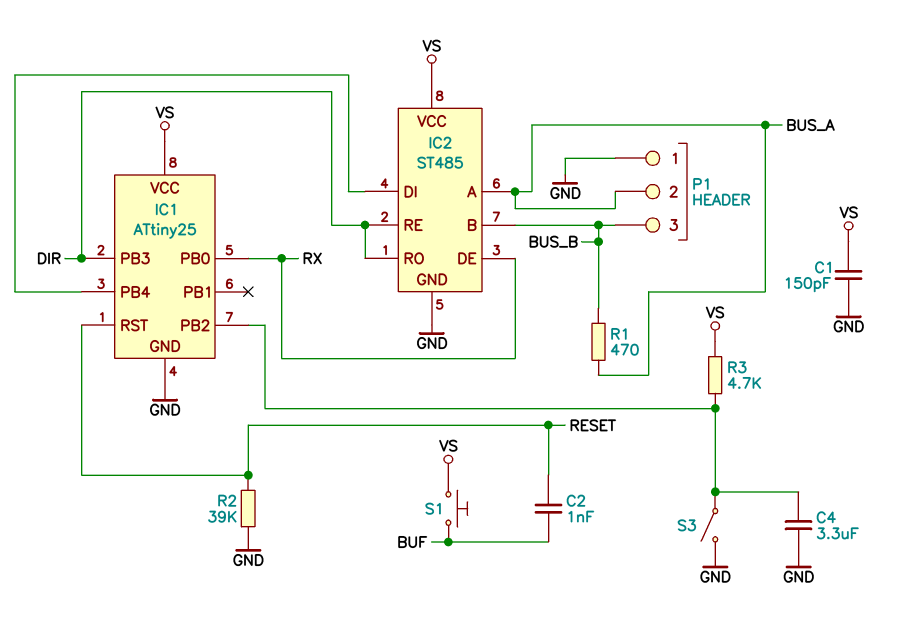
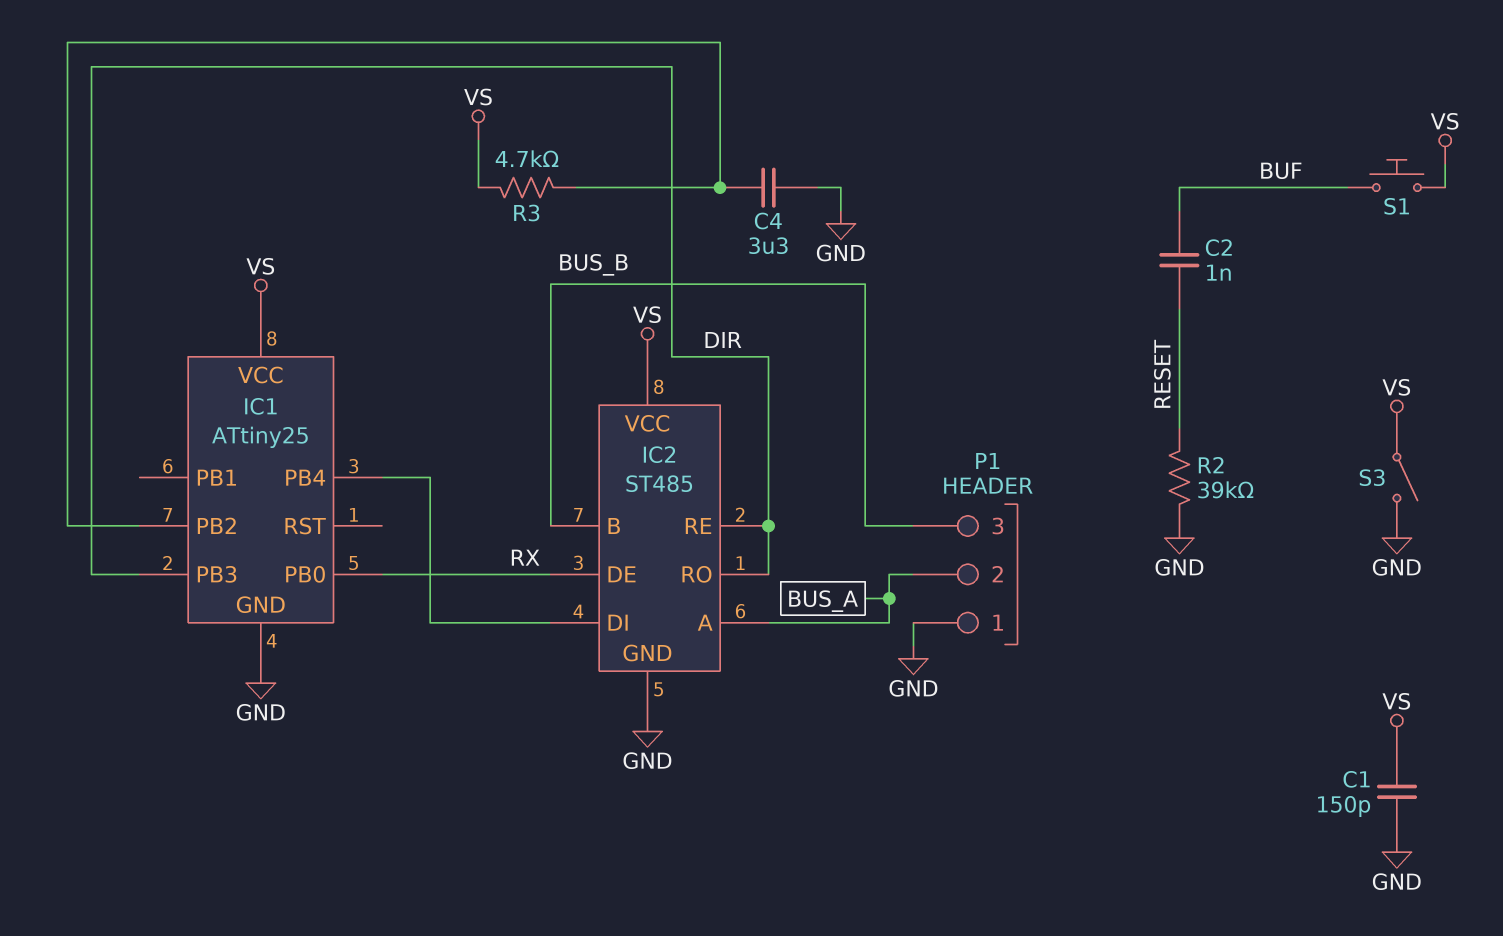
IC1 pin RST: RESET -> none
R1: 470 (BUS_A, BUS_B) -> none
S3: switch (GND, IC1/PB2) -> switch (GND, VS)

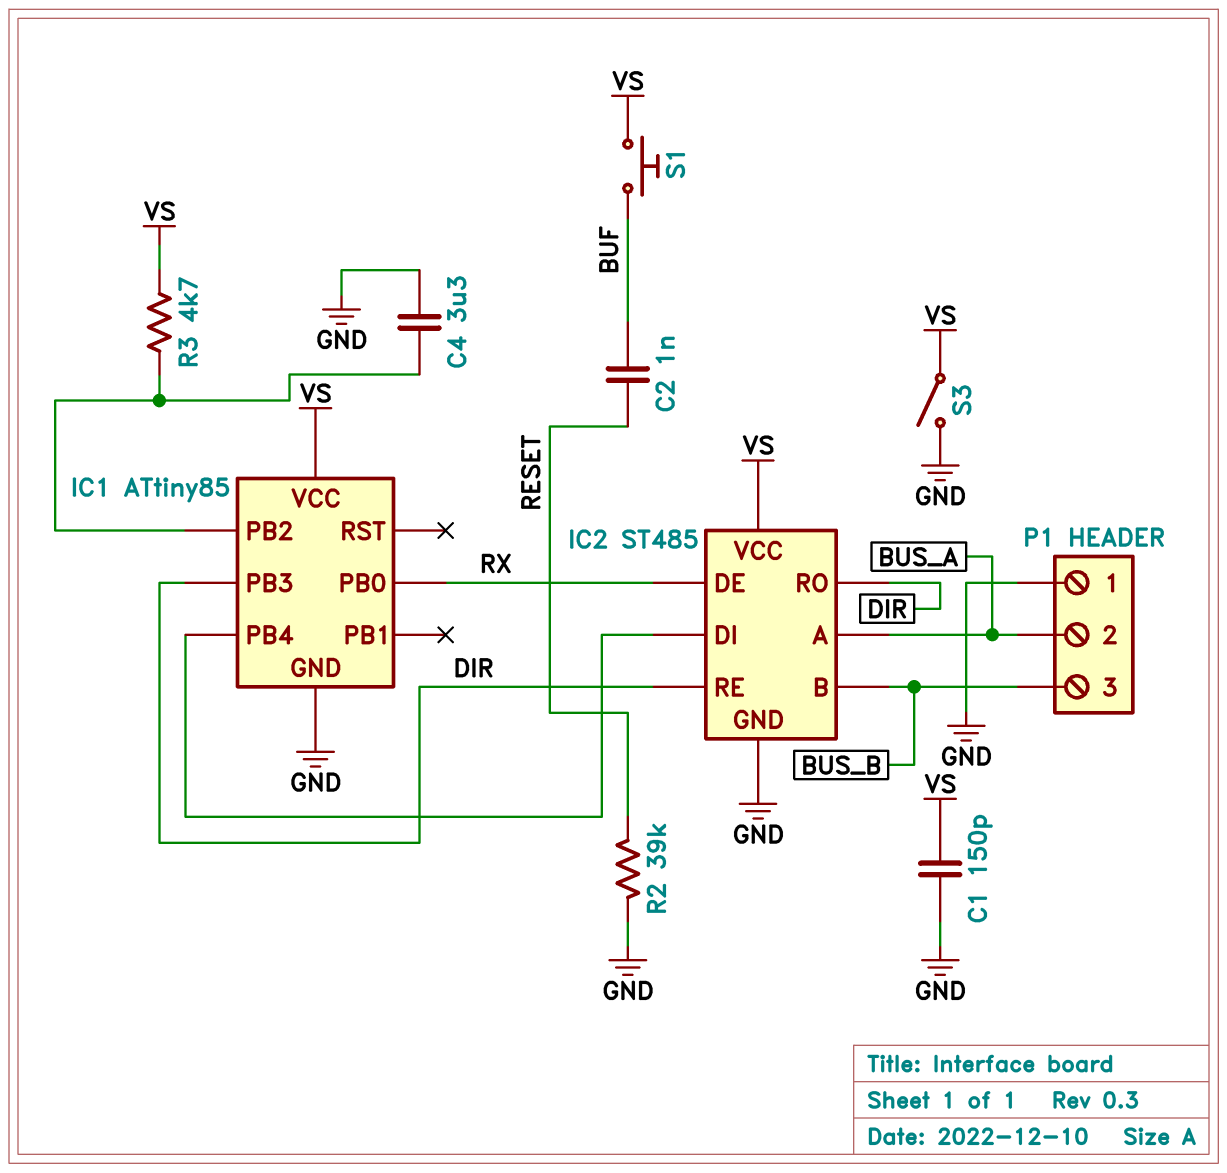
IC1: ATtiny25 -> ATtiny85

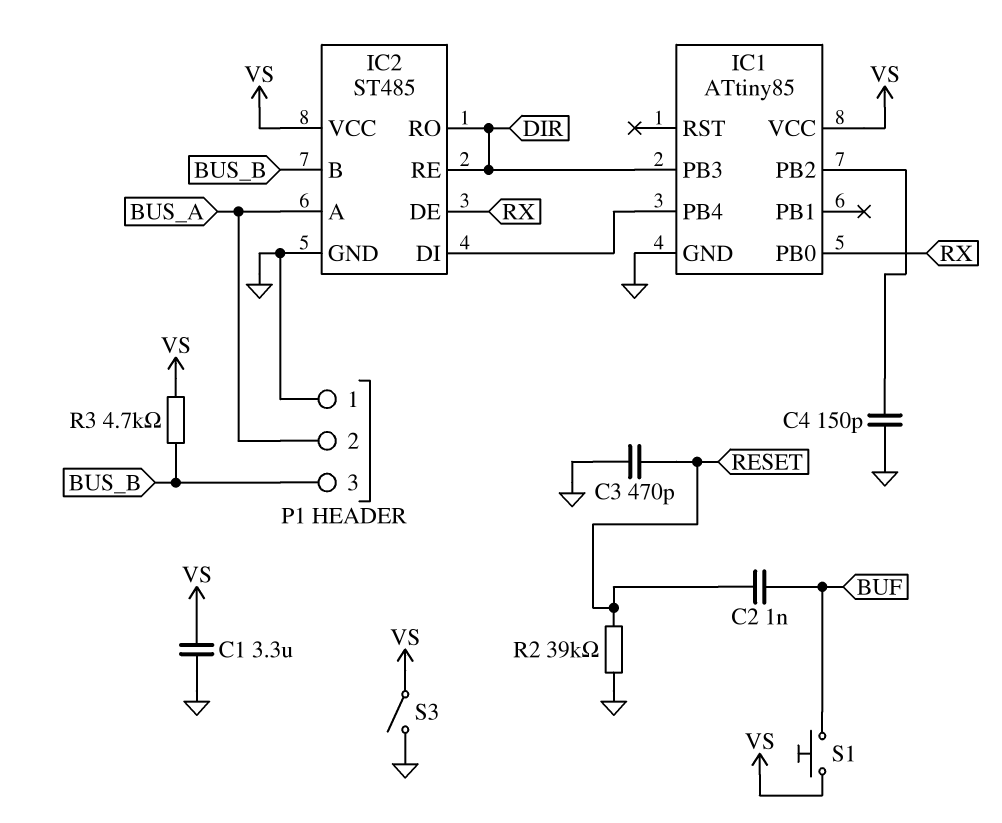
C1: 150pF (GND, VS) -> 3.3uF (GND, VS)
C3: none -> 470pF (GND, RESET)
C4: 3.3uF (GND, IC1/PB2) -> 150pF (GND, IC1/PB2)
R3: 4.7k (IC1/PB2, VS) -> 4.7k (BUS_B, VS)

